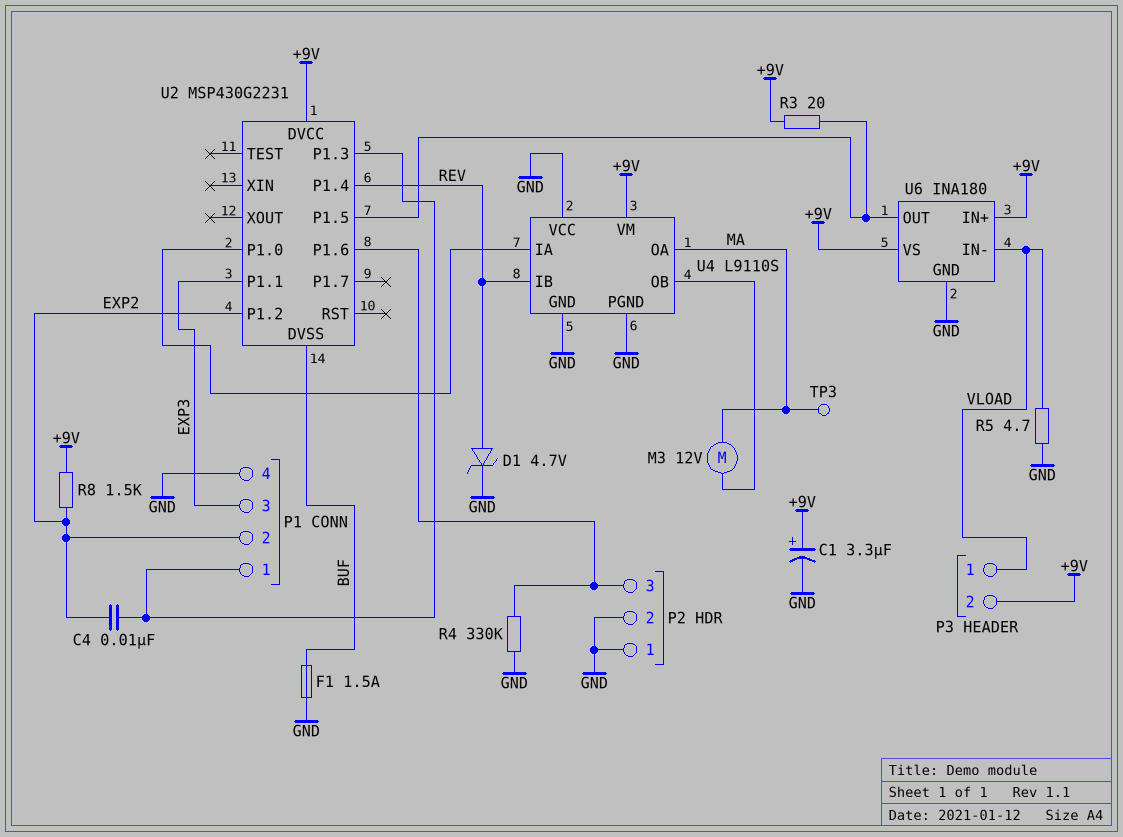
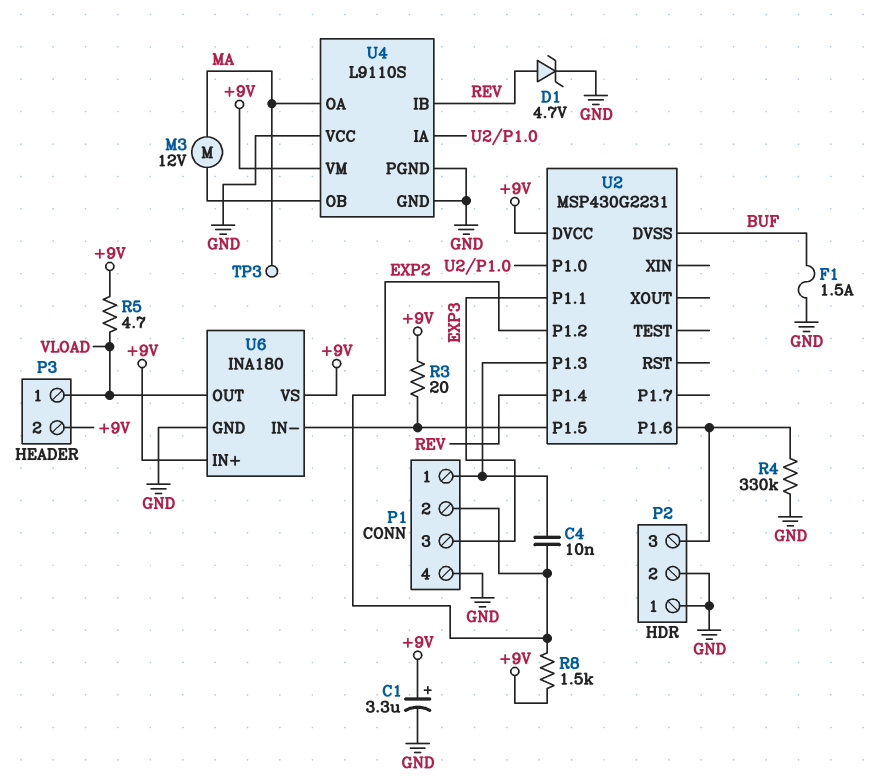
R5: 4.7 (GND, VLOAD) -> 4.7 (+9V, VLOAD)
U6 pin IN-: VLOAD -> U2/P1.5
U6 pin OUT: U2/P1.5 -> VLOAD

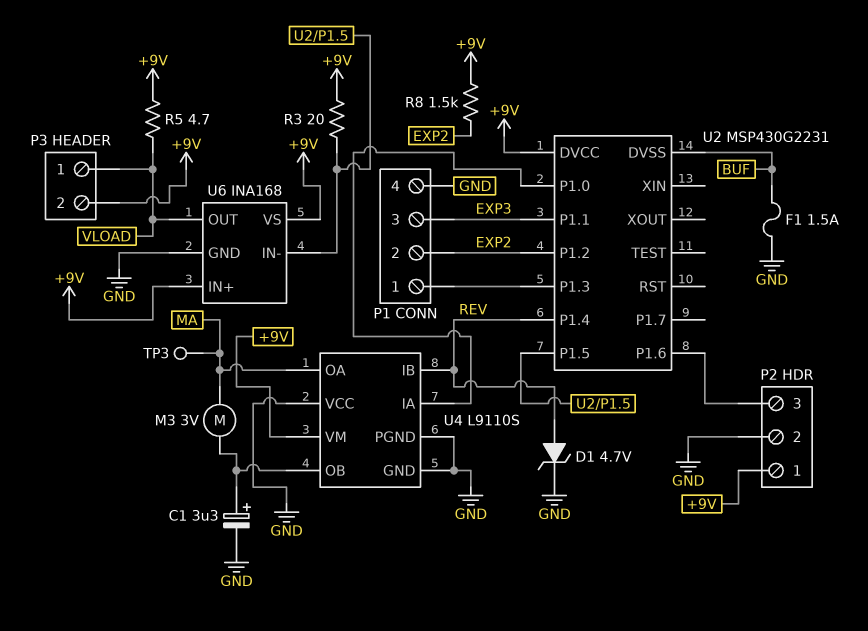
C1: 3.3uF (plus +9V, minus GND) -> 3.3uF (plus U4/OB, minus GND)
C4: 10nF (EXP2, P1/1) -> none
M3: motor 12V (MA, U4/OB) -> motor 3V (MA, U4/OB)
P2 pin 1: GND -> +9V
R4: 330k (GND, P2/3) -> none
U6: INA180 -> INA168

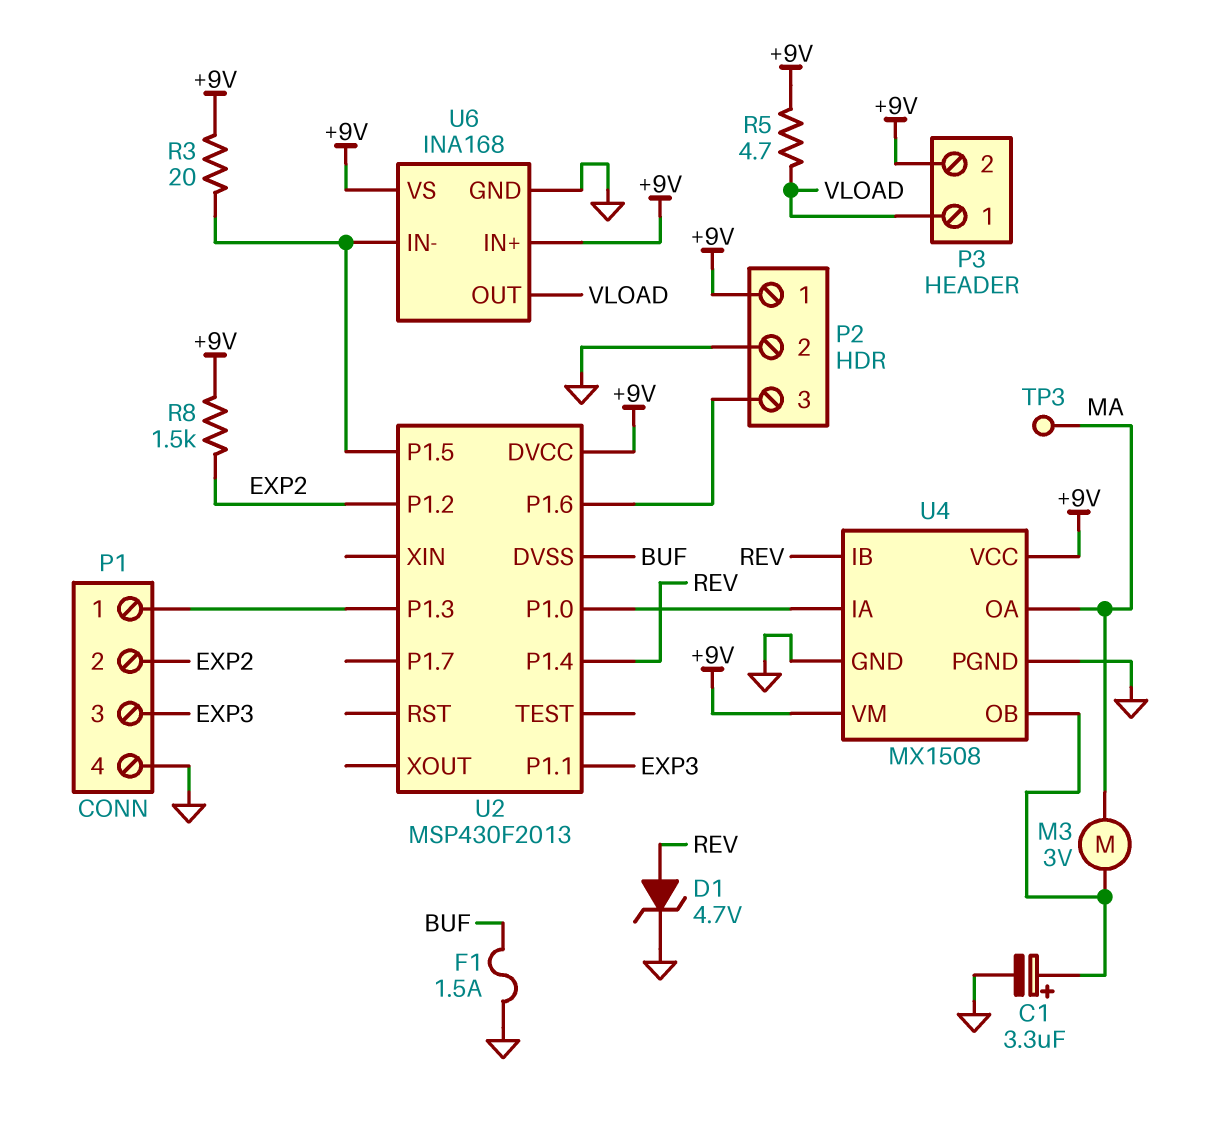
U2: MSP430G2231 -> MSP430F2013
U4: L9110S -> MX1508
U4 pin VCC: GND -> +9V

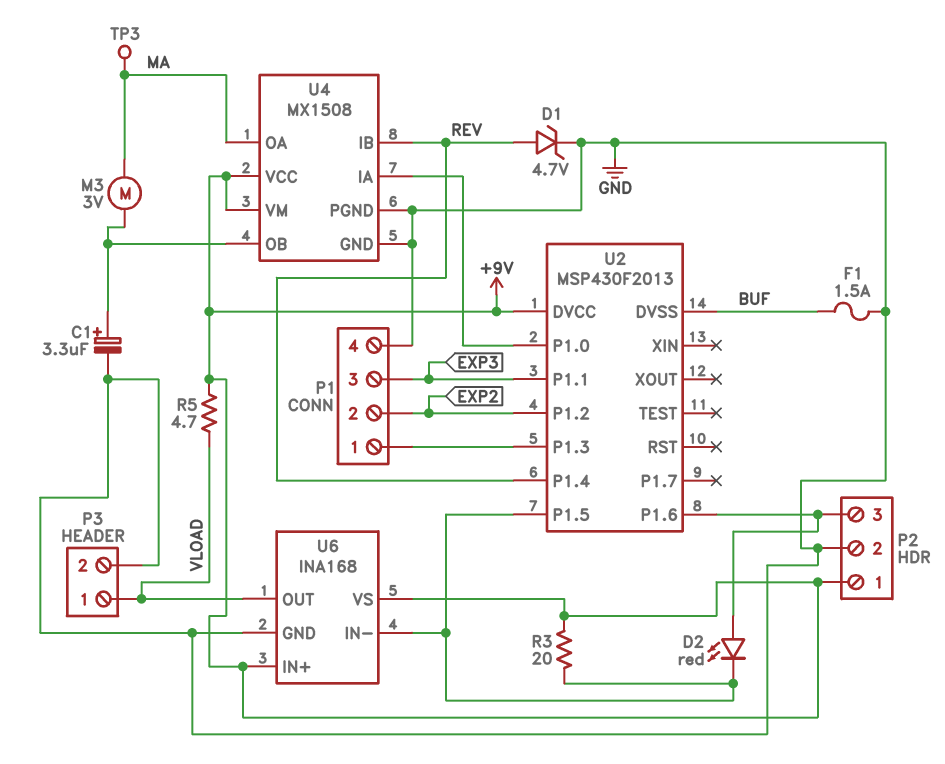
D2: none -> LED red (A P2/3, K U2/P1.5)
P3 pin 2: +9V -> GND
R8: 1.5k (+9V, EXP2) -> none

